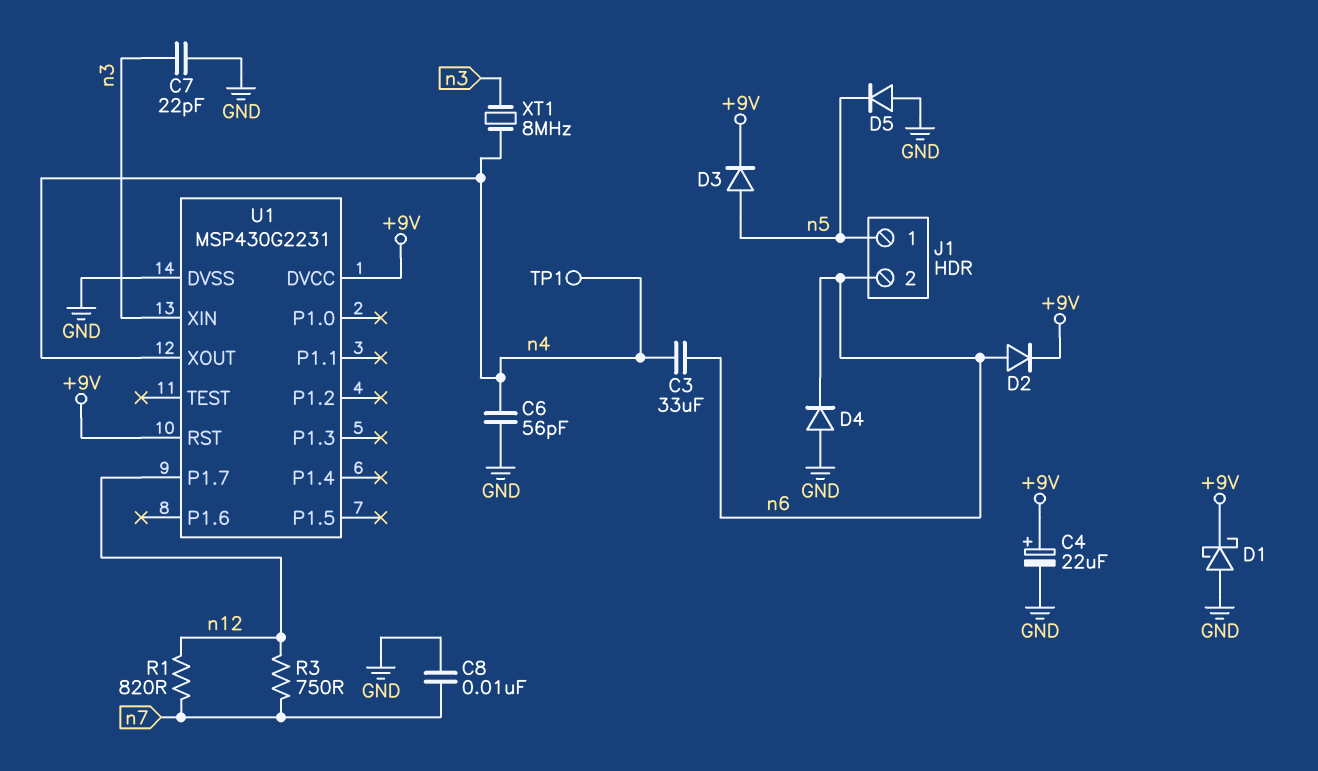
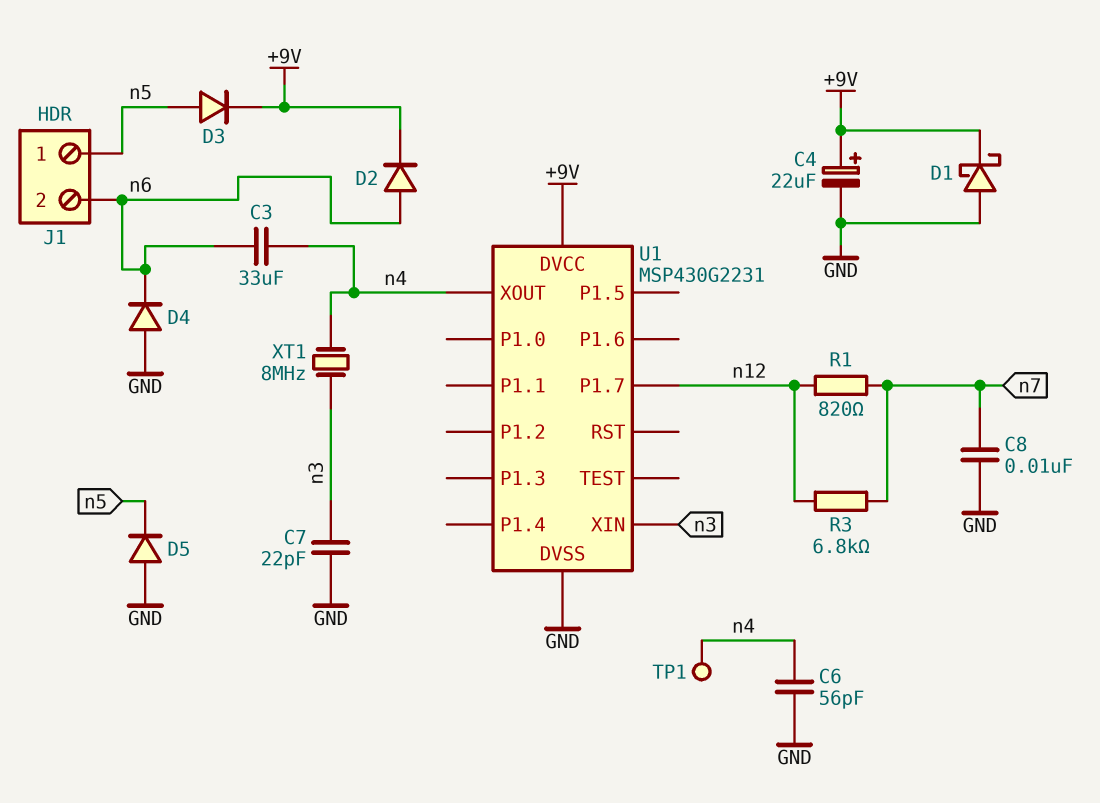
R3: 750 (n7, n12) -> 6.8k (n7, n12)
U1 pin RST: +9V -> none

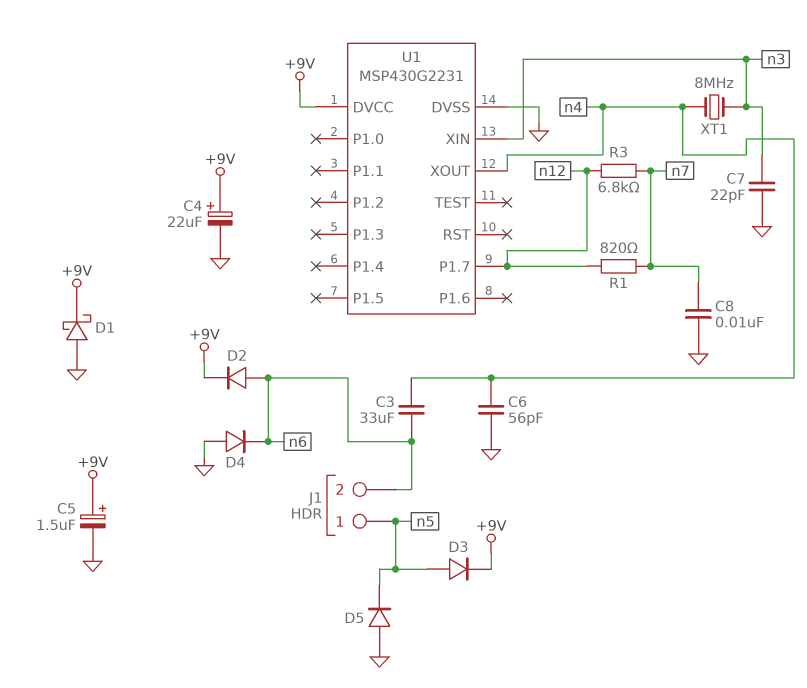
C5: none -> 1.5uF (plus +9V, minus GND)
TP1: test point (n4) -> none

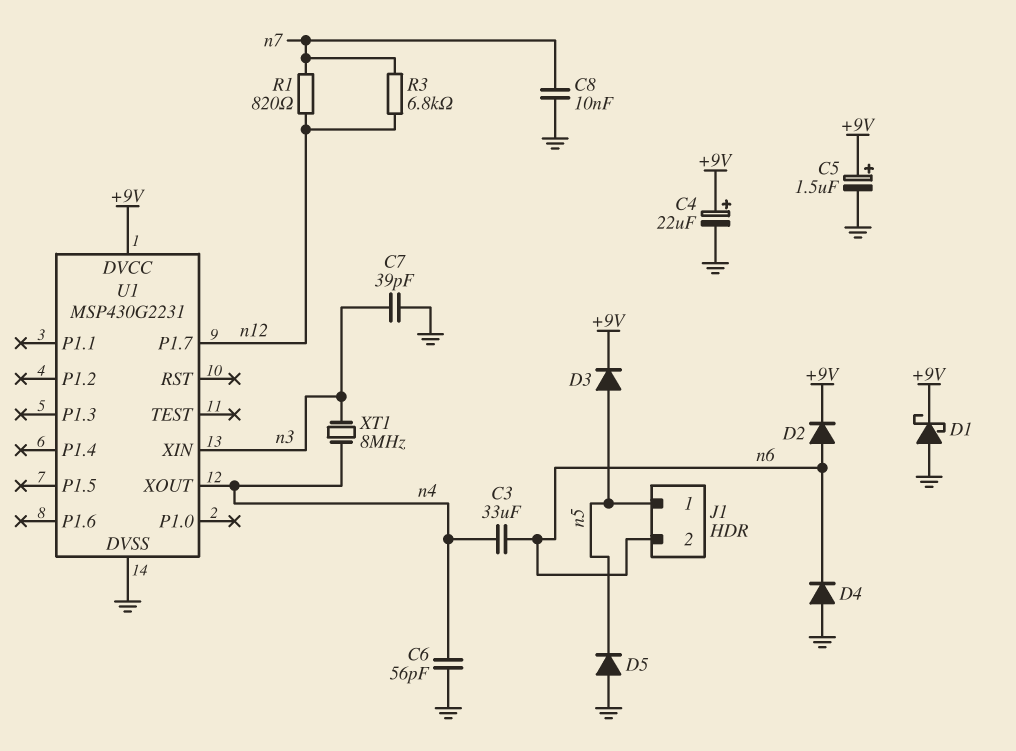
C7: 22pF (GND, n3) -> 39pF (GND, n3)

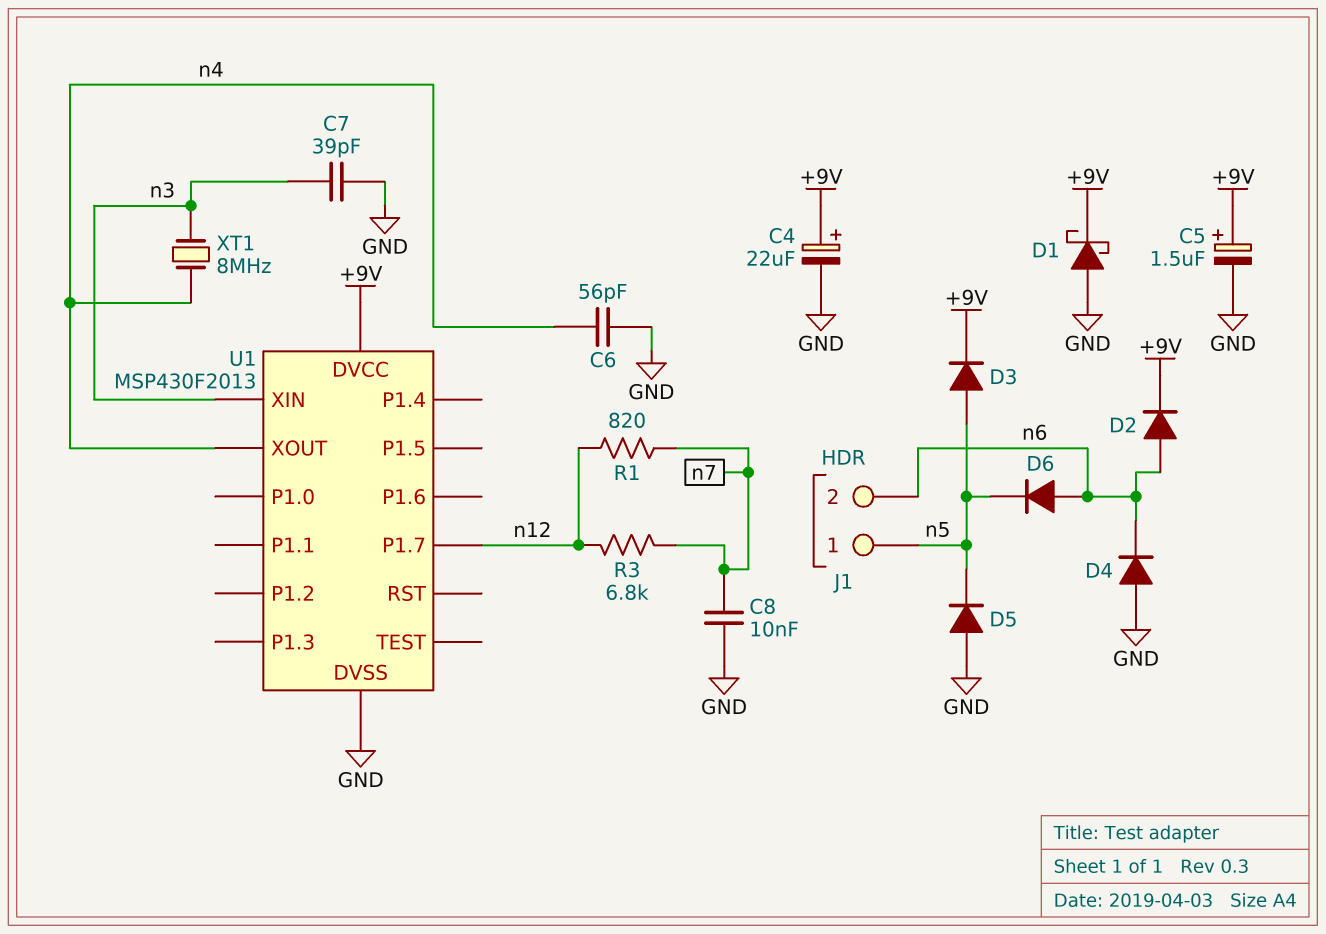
C3: 33uF (n4, n6) -> none
D6: none -> diode (A n6, K n5)
U1: MSP430G2231 -> MSP430F2013

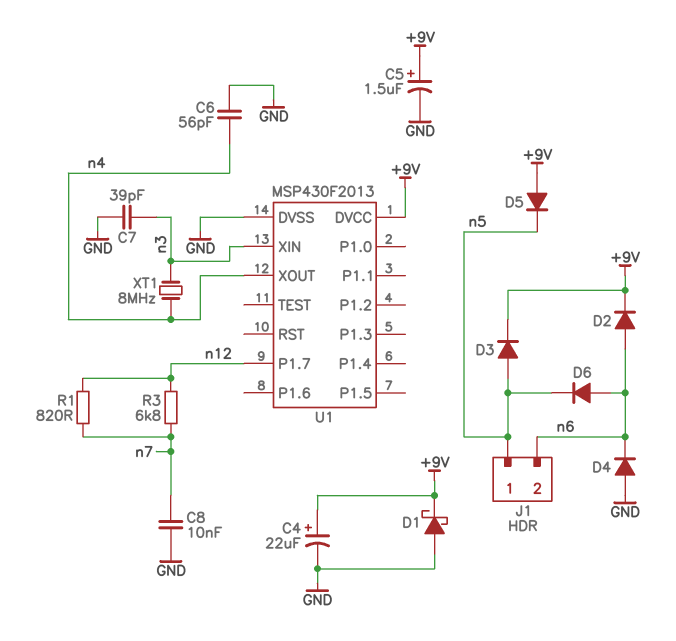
D5: diode (A GND, K n5) -> diode (A +9V, K n5)

